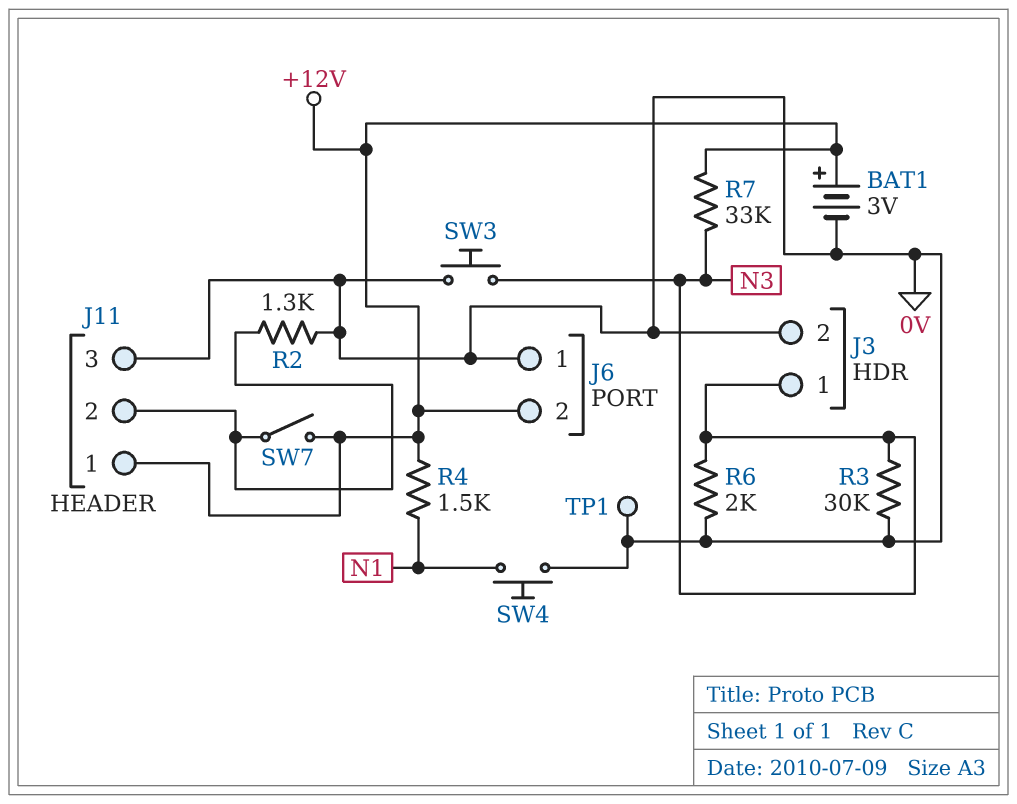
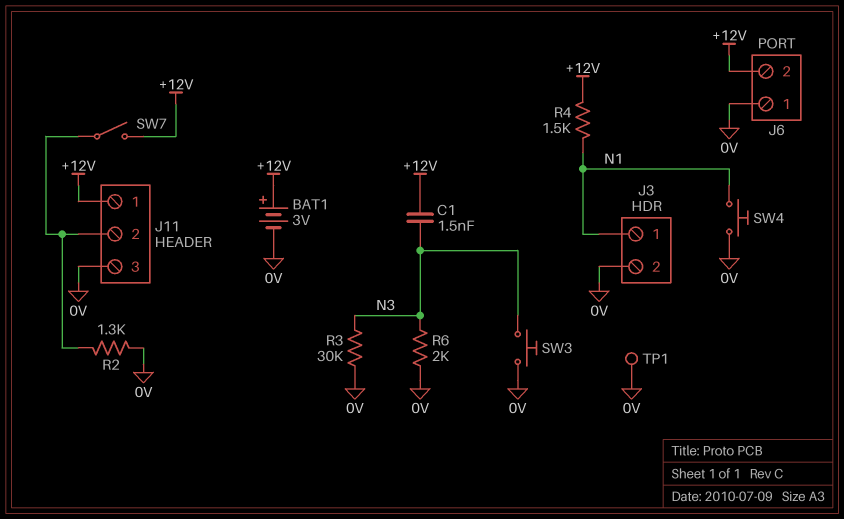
C1: none -> 1.5nF (+12V, N3)
J3 pin 1: N3 -> N1
R7: 33k (+12V, N3) -> none

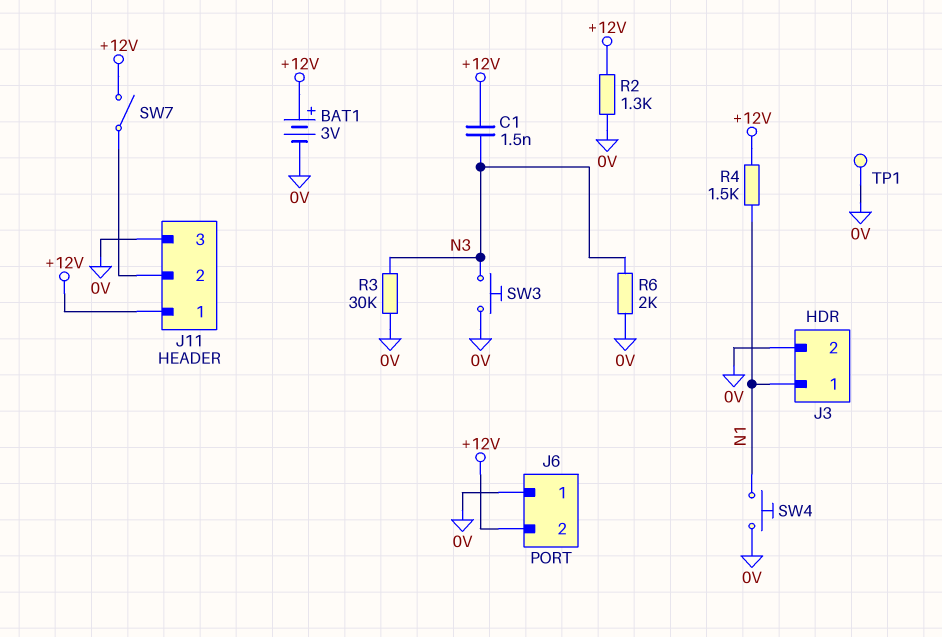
R2: 1.3k (0V, J11/2) -> 1.3k (+12V, 0V)

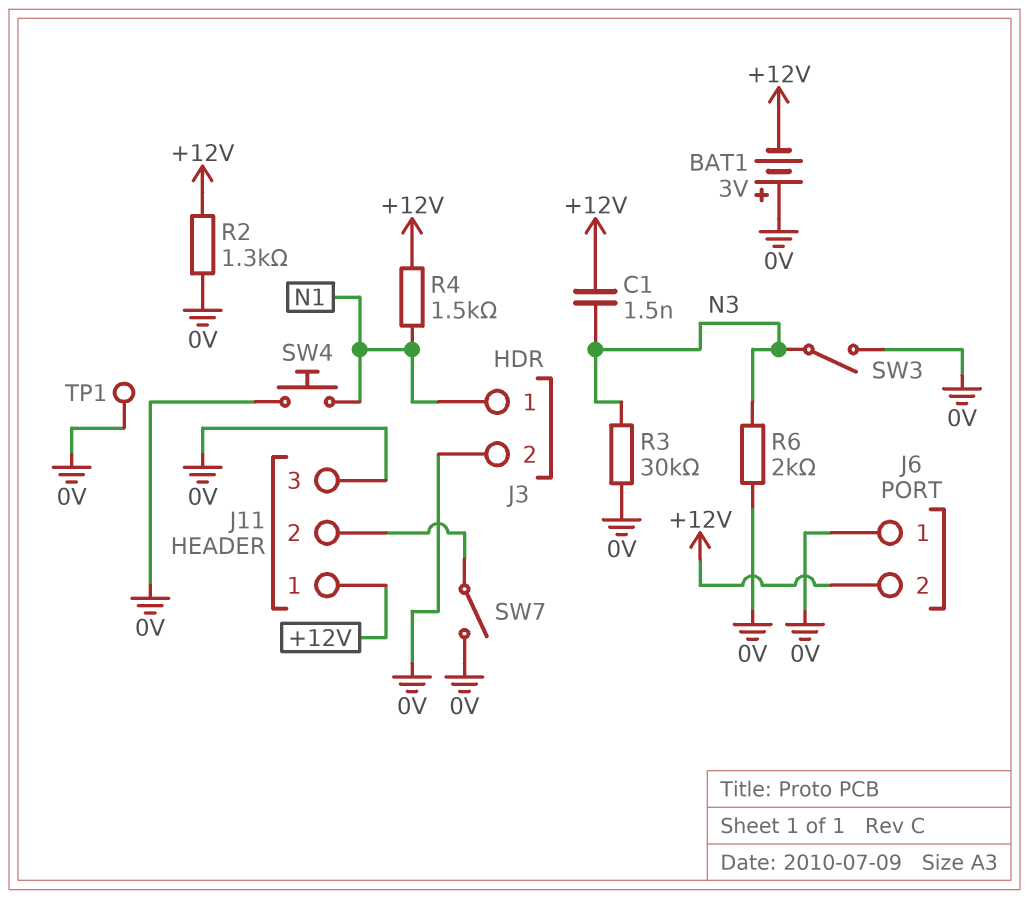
BAT1: 3V (plus +12V, minus 0V) -> 3V (plus 0V, minus +12V)
SW3: button (0V, N3) -> switch (0V, N3)
SW7: switch (+12V, J11/2) -> switch (0V, J11/2)

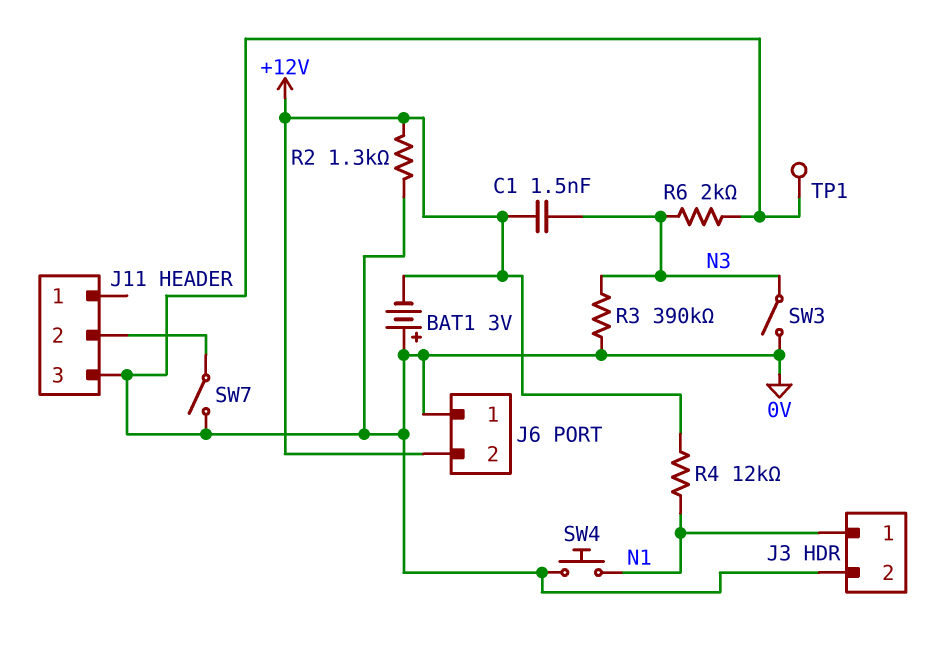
J11 pin 1: +12V -> none
R3: 30k (0V, N3) -> 390k (0V, N3)
R4: 1.5k (+12V, N1) -> 12k (+12V, N1)

